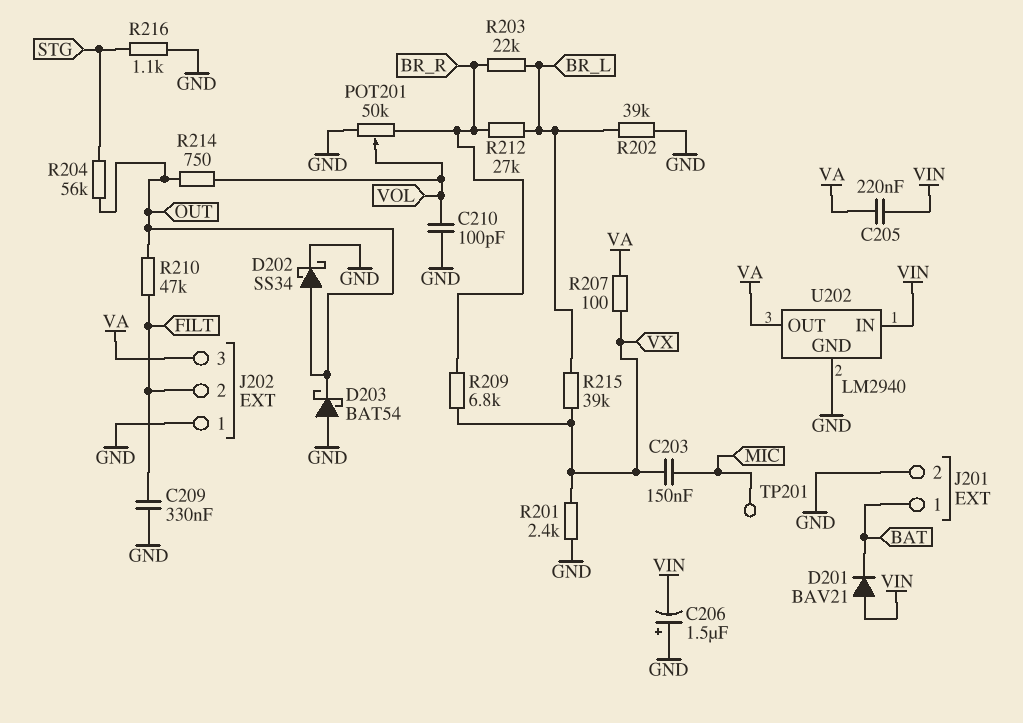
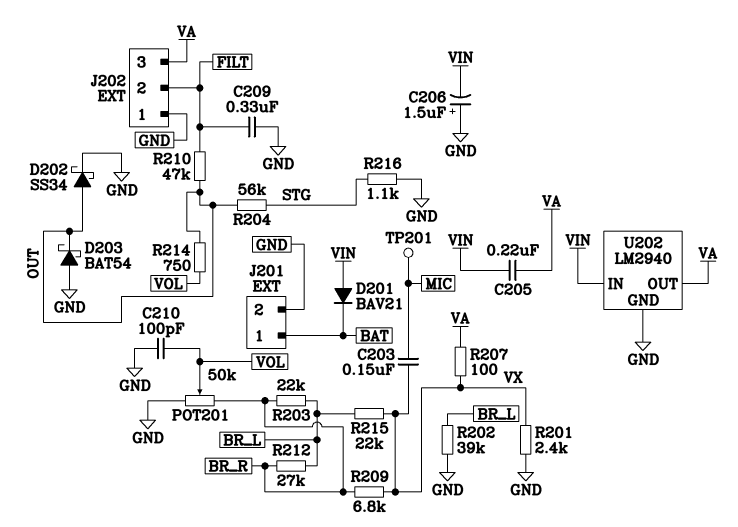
R215: 39k (BR_L, VX) -> 22k (BR_L, VX)

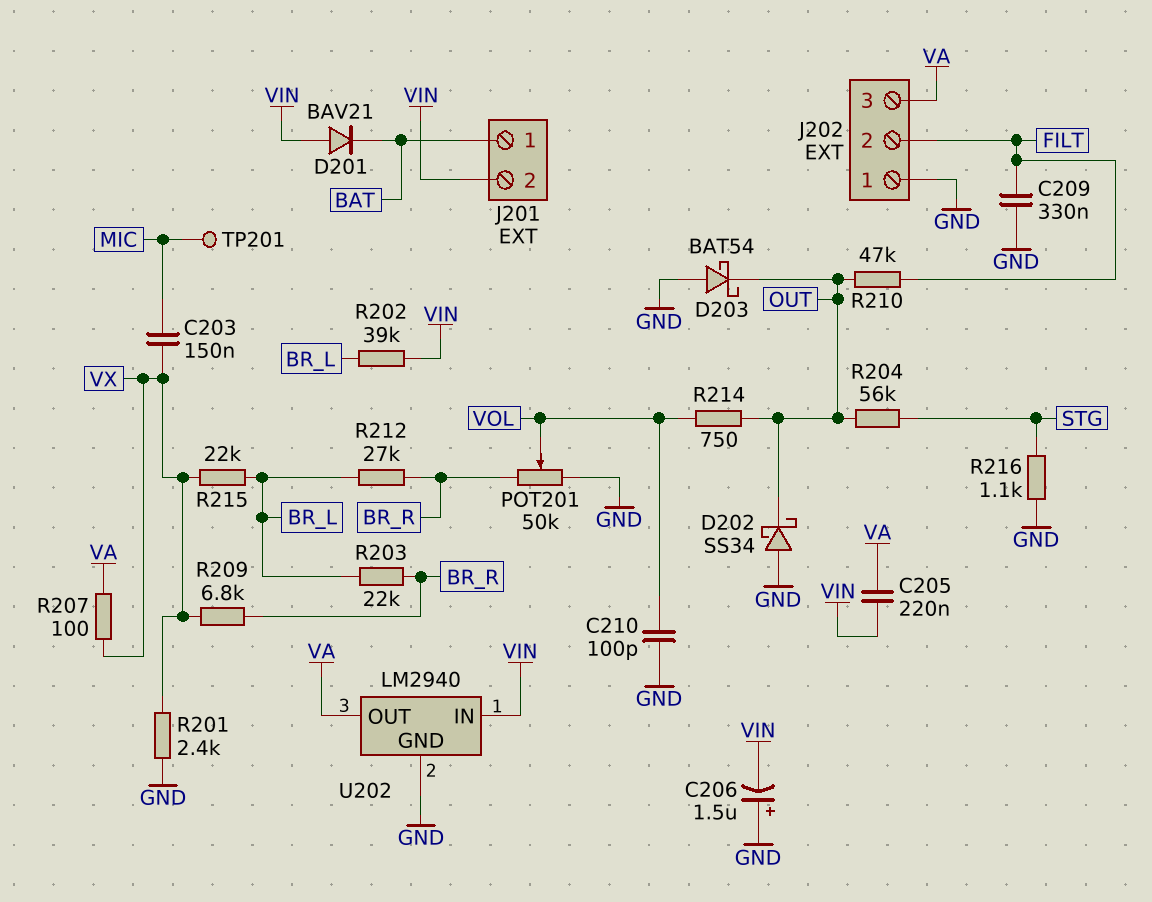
D202: schottky SS34 (A OUT, K GND) -> schottky SS34 (A GND, K OUT)
J201 pin 2: GND -> VIN
R202: 39k (BR_L, GND) -> 39k (BR_L, VIN)

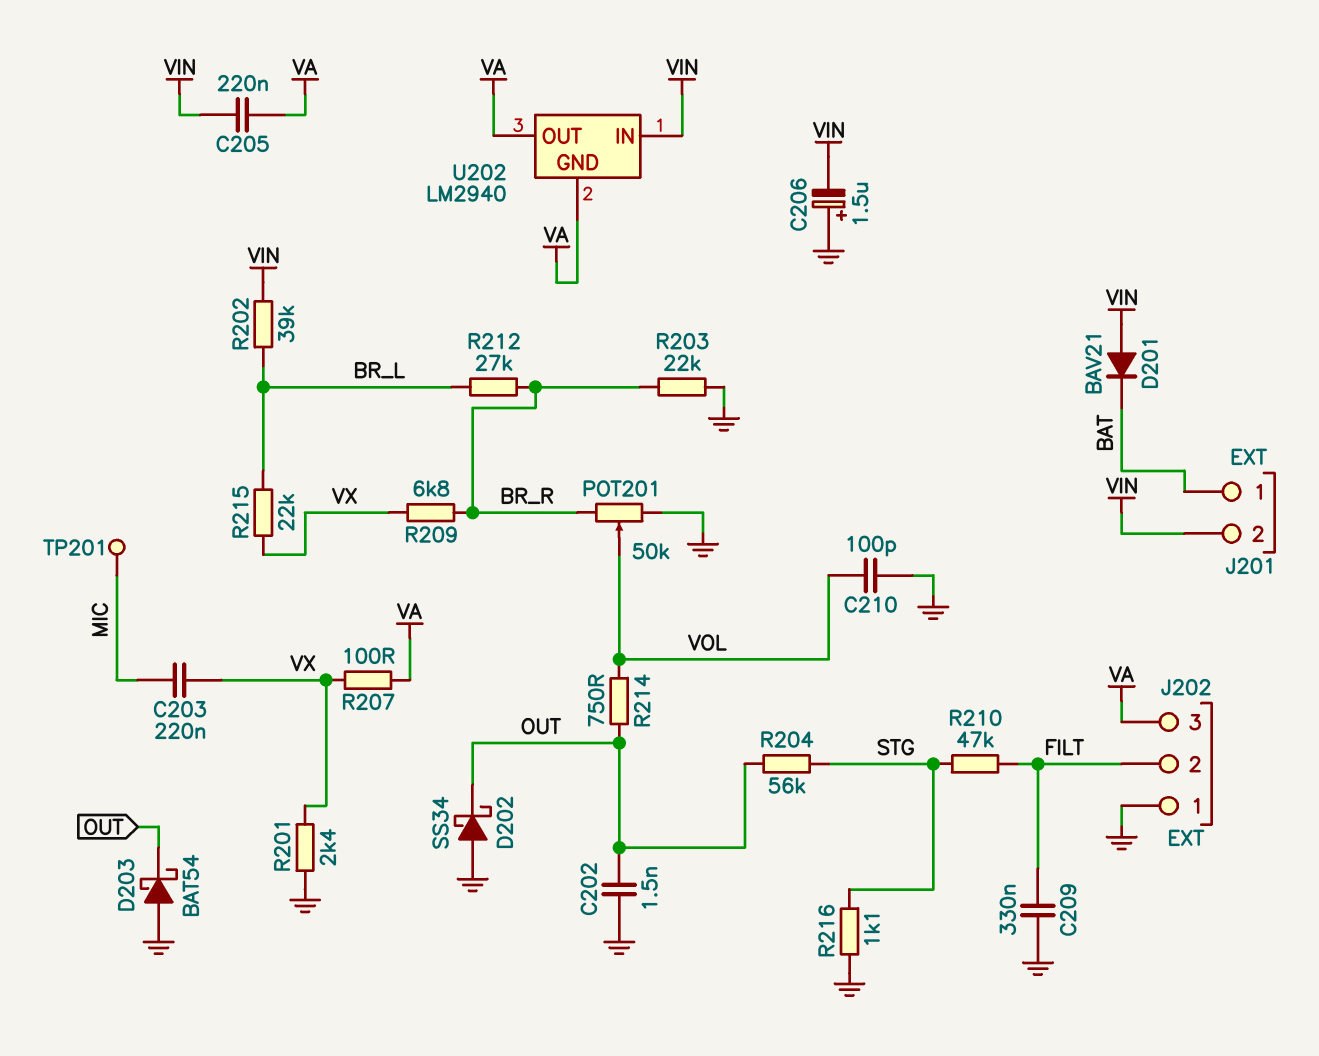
C202: none -> 1.5nF (GND, OUT)
C203: 150nF (MIC, VX) -> 220nF (MIC, VX)
R203: 22k (BR_L, BR_R) -> 22k (BR_R, GND)
R210: 47k (FILT, OUT) -> 47k (FILT, STG)
U202 pin GND: GND -> VA

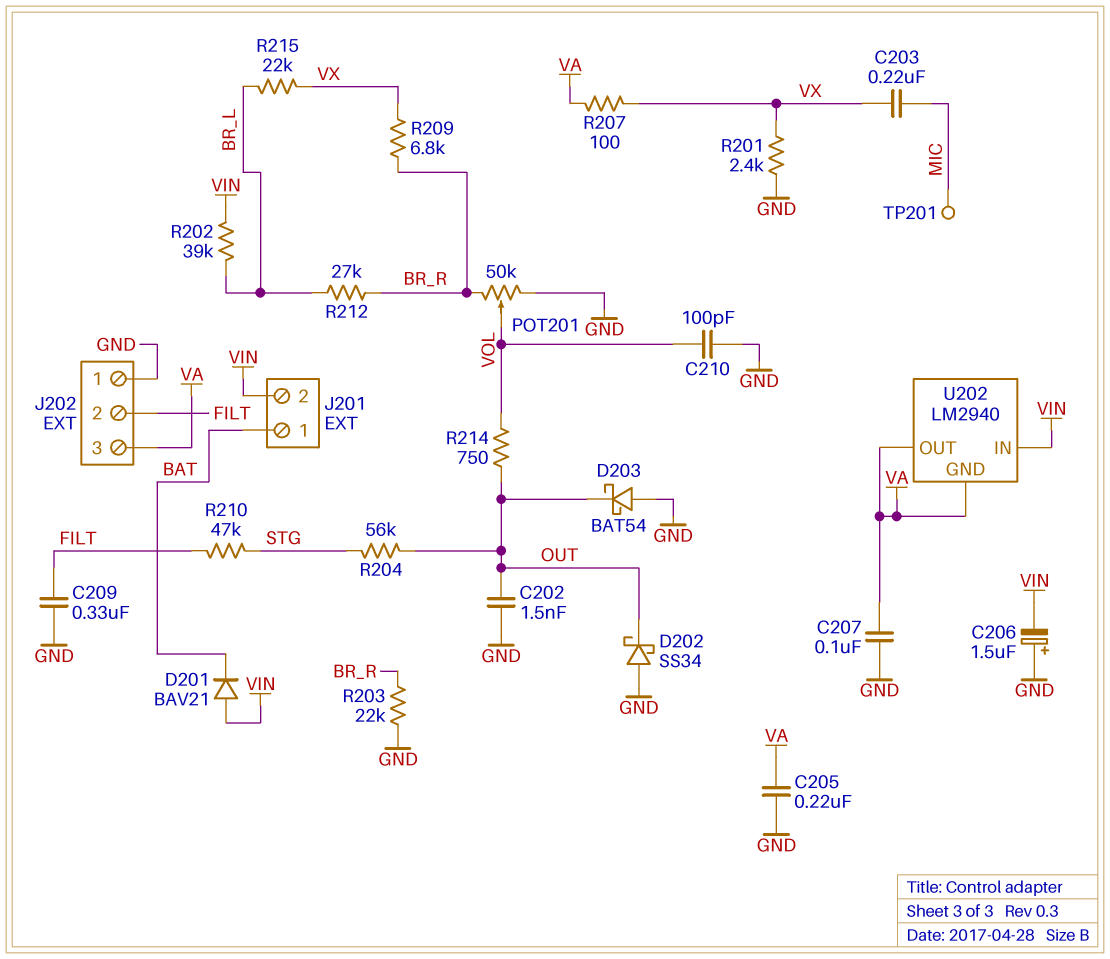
C205: 220nF (VA, VIN) -> 220nF (GND, VA)
C207: none -> 100nF (GND, VA)
R216: 1.1k (GND, STG) -> none

